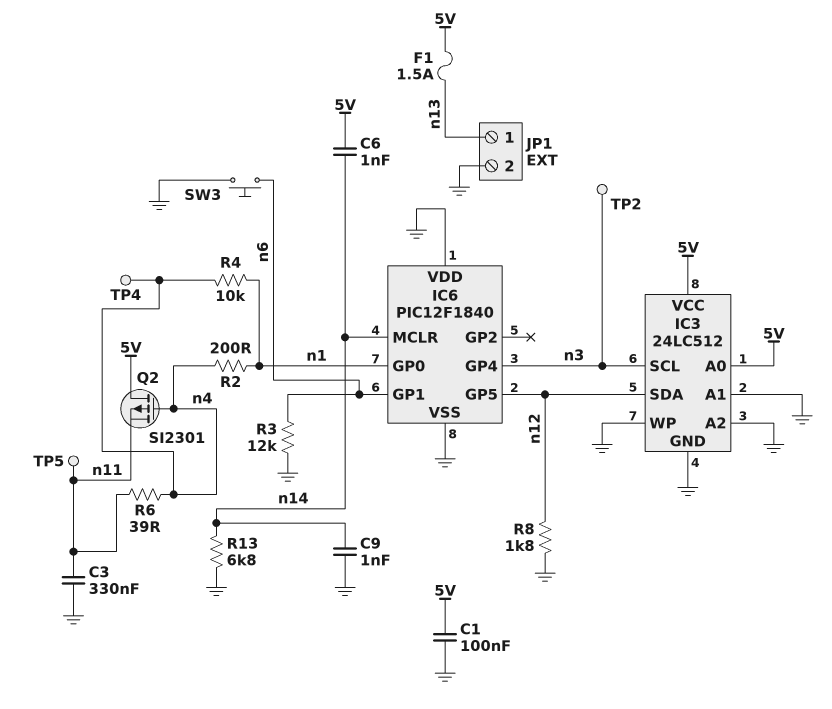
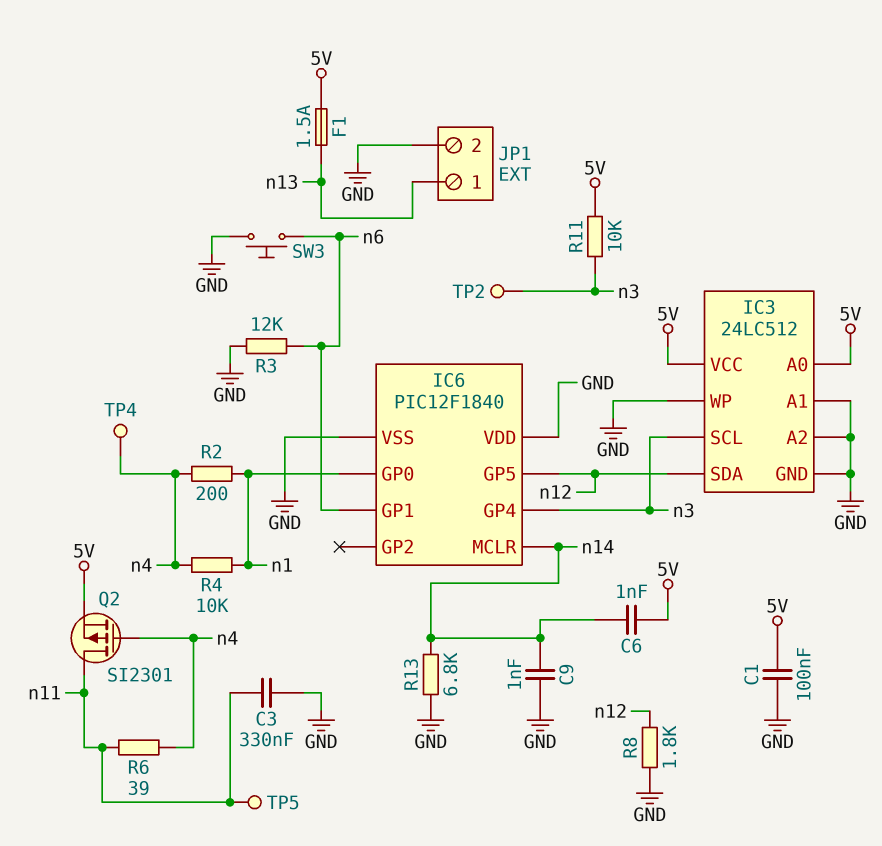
Q2: PMOS SI2301 (G n4, D 5V, S n11) -> PMOS SI2301 (G n4, D n11, S 5V)
R11: none -> 10k (5V, n3)

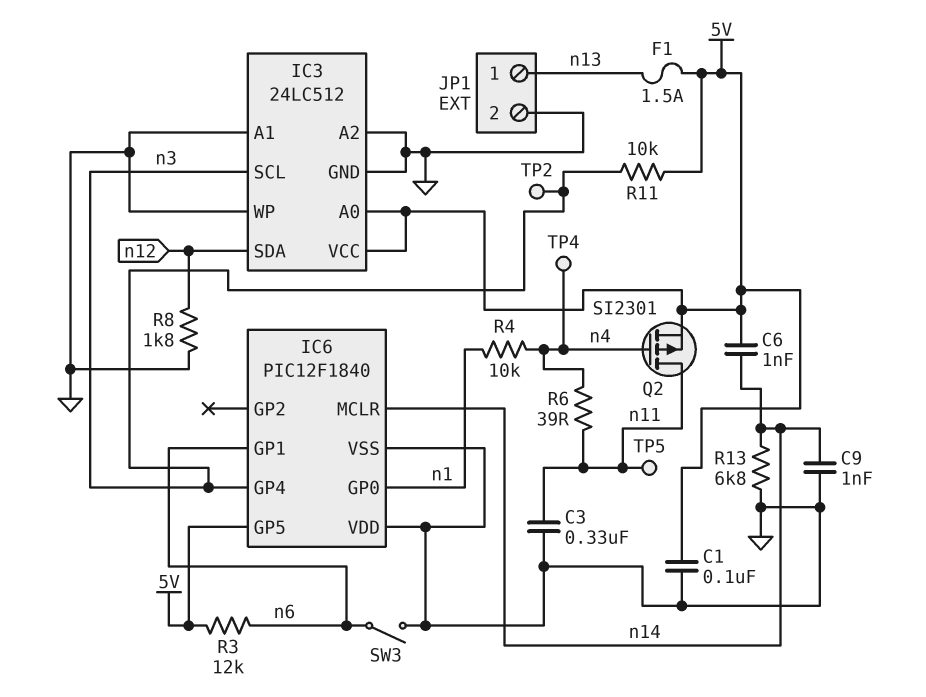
IC6 pin GP5: n12 -> 5V
R2: 200 (n1, n4) -> none
R3: 12k (GND, n6) -> 12k (5V, n6)
SW3: button (GND, n6) -> switch (GND, n6)

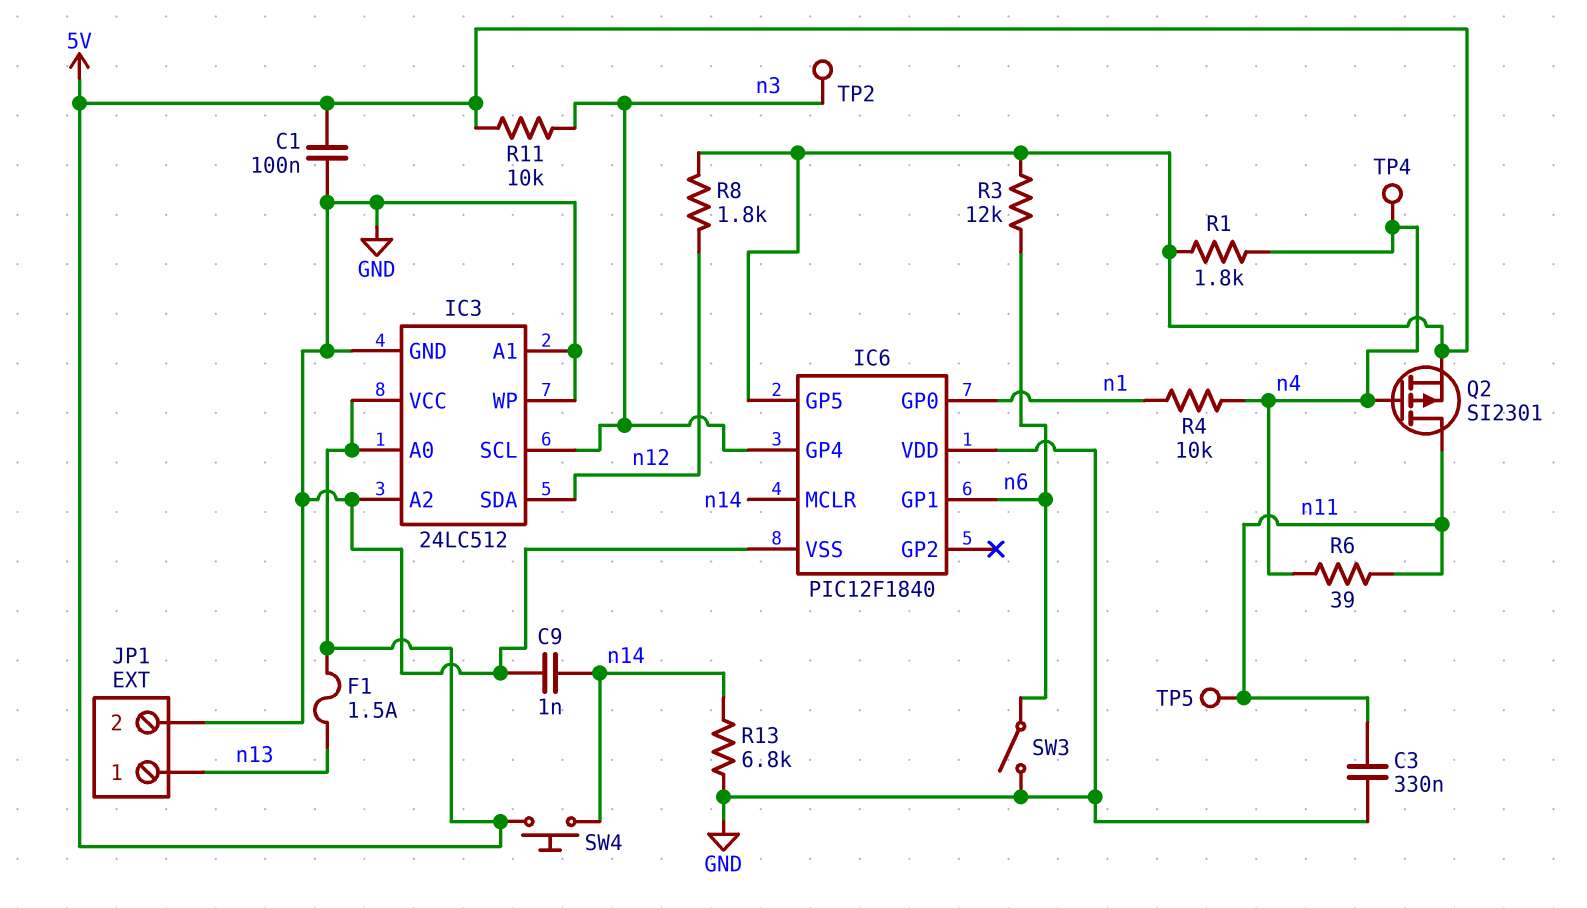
C6: 1nF (5V, n14) -> none
R1: none -> 1.8k (5V, n4)
R8: 1.8k (GND, n12) -> 1.8k (5V, n12)
SW4: none -> button (5V, n14)

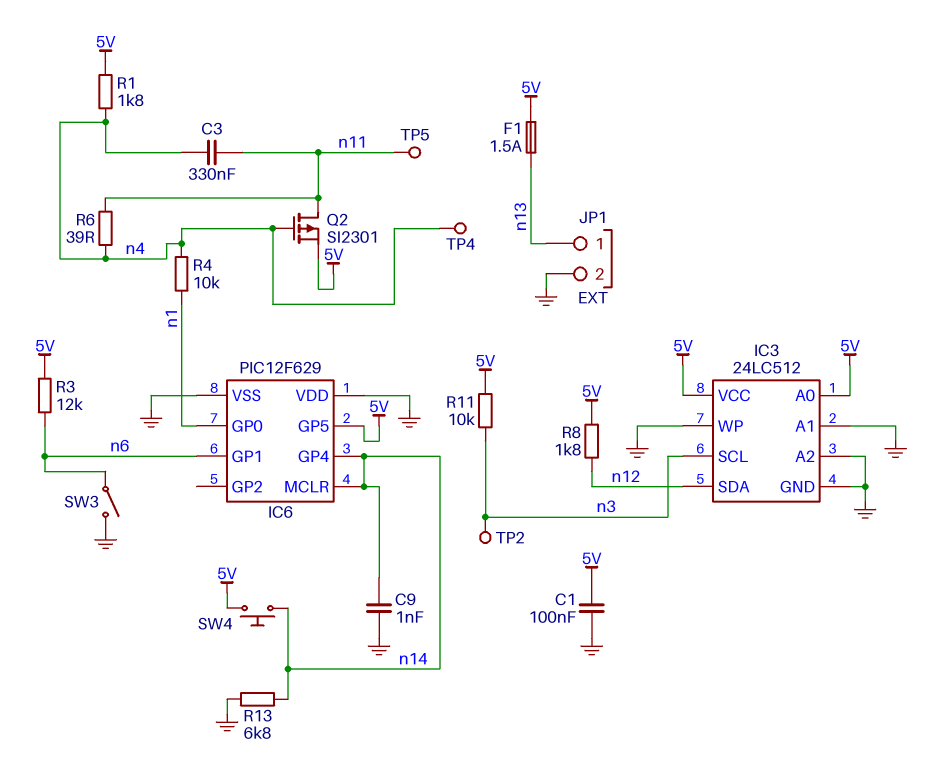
C3: 330nF (GND, n11) -> 330nF (n4, n11)
IC6: PIC12F1840 -> PIC12F629
IC6 pin GP4: n3 -> n14

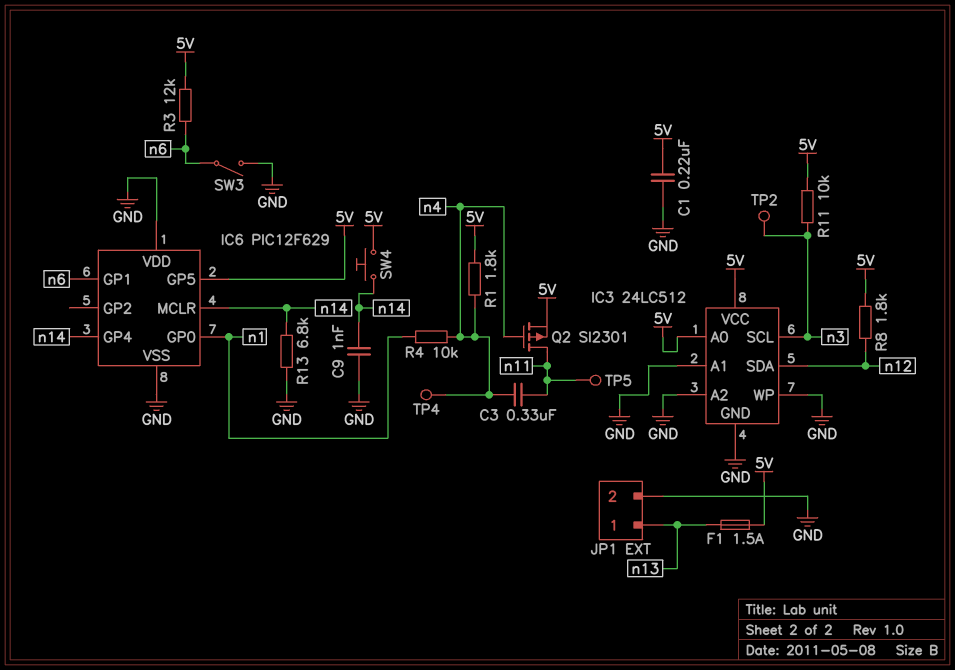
C1: 100nF (5V, GND) -> 220nF (5V, GND)
R6: 39 (n4, n11) -> none

